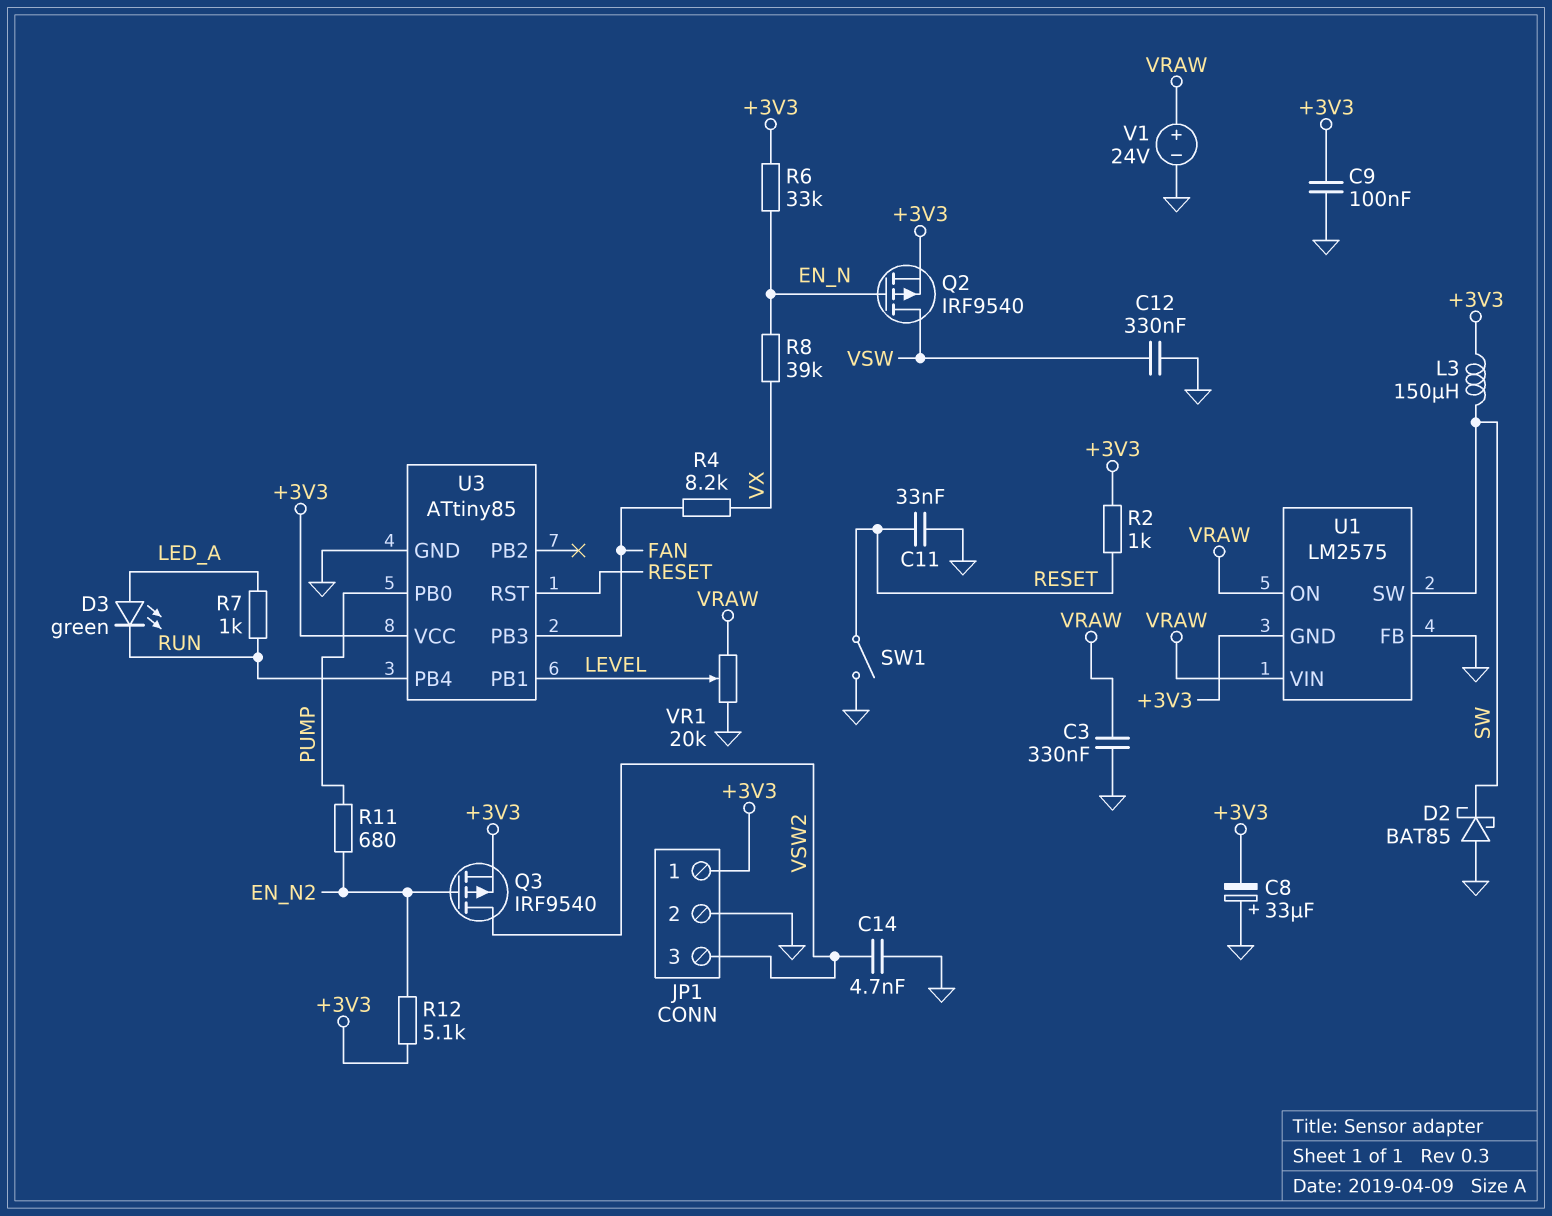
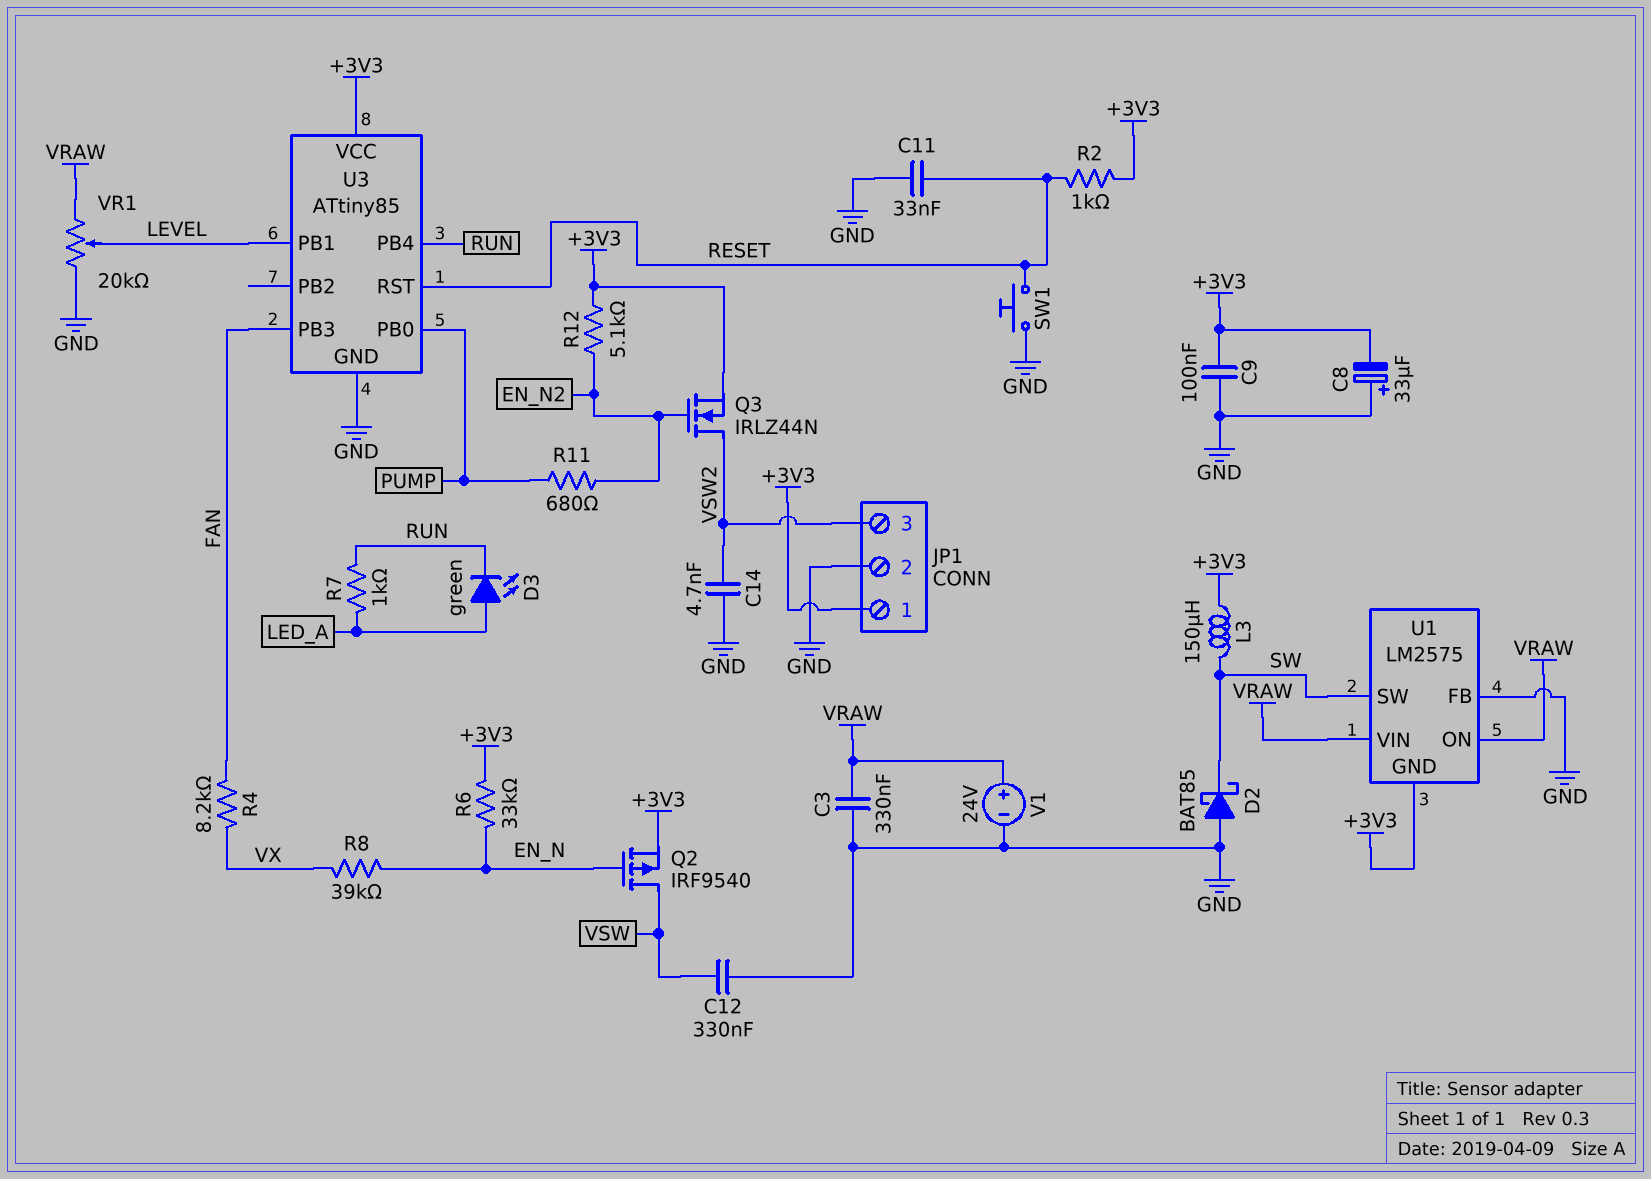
Q3: PMOS IRF9540 (G EN_N2, D VSW2, S +3V3) -> NMOS IRLZ44N (G EN_N2, D VSW2, S +3V3)
SW1: switch (GND, RESET) -> button (GND, RESET)

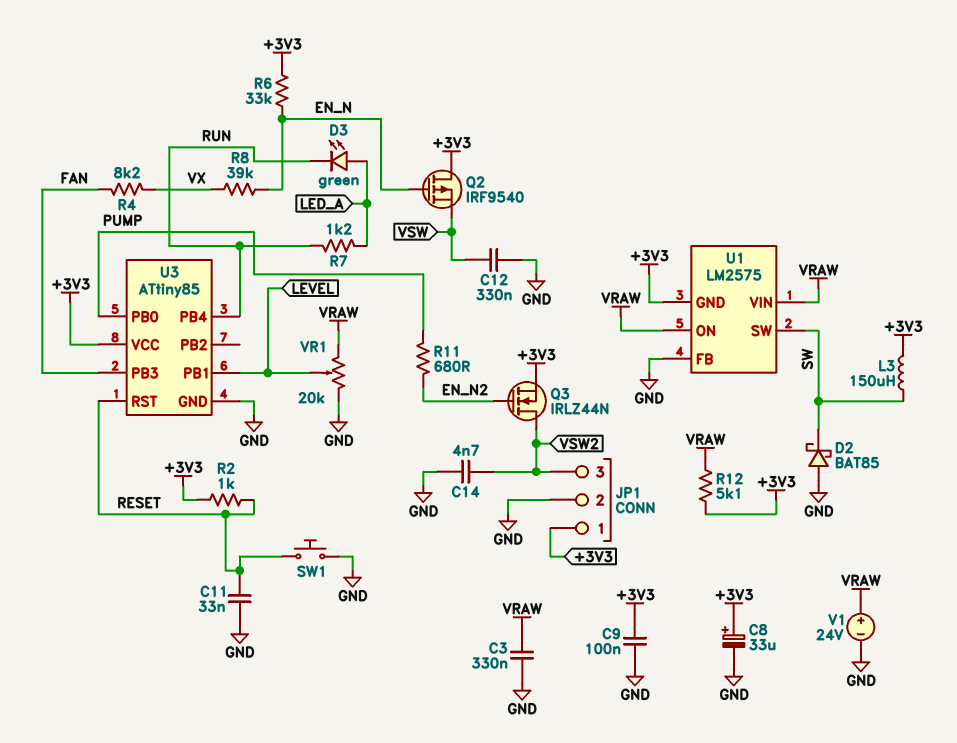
C8: 33uF (plus GND, minus +3V3) -> 33uF (plus +3V3, minus GND)
Q2: PMOS IRF9540 (G EN_N, D VSW, S +3V3) -> PMOS IRF9540 (G EN_N, D +3V3, S VSW)
R7: 1k (LED_A, RUN) -> 1.2k (LED_A, RUN)
R12: 5.1k (+3V3, EN_N2) -> 5.1k (+3V3, VRAW)

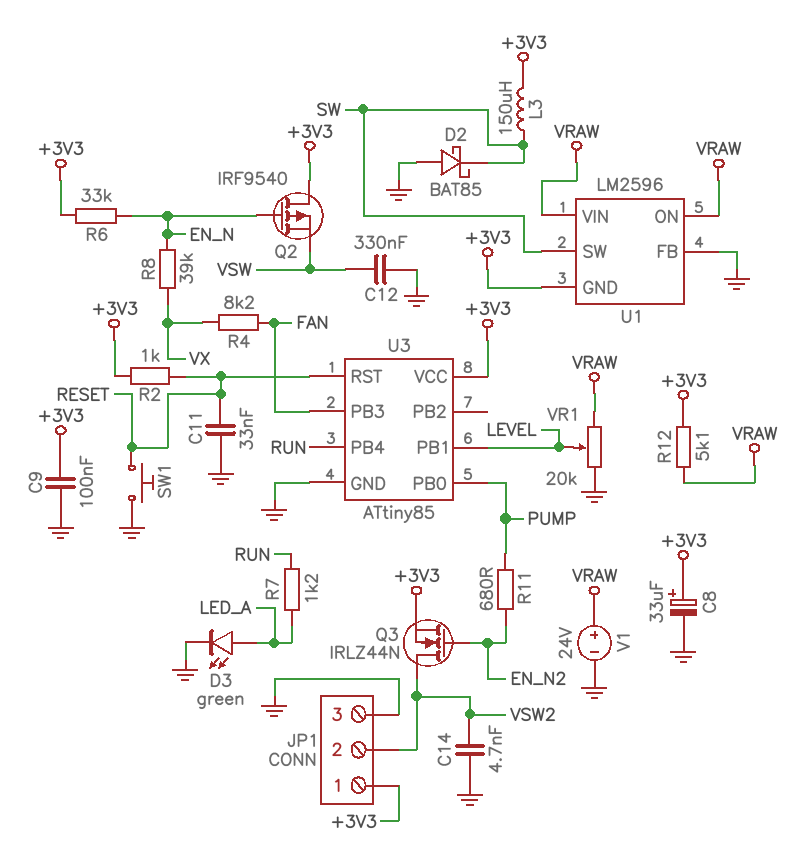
C3: 330nF (GND, VRAW) -> none
D3: LED green (A LED_A, K RUN) -> LED green (A LED_A, K GND)
JP1 pin 2: GND -> VSW2
JP1 pin 3: VSW2 -> GND
U1: LM2575 -> LM2596

